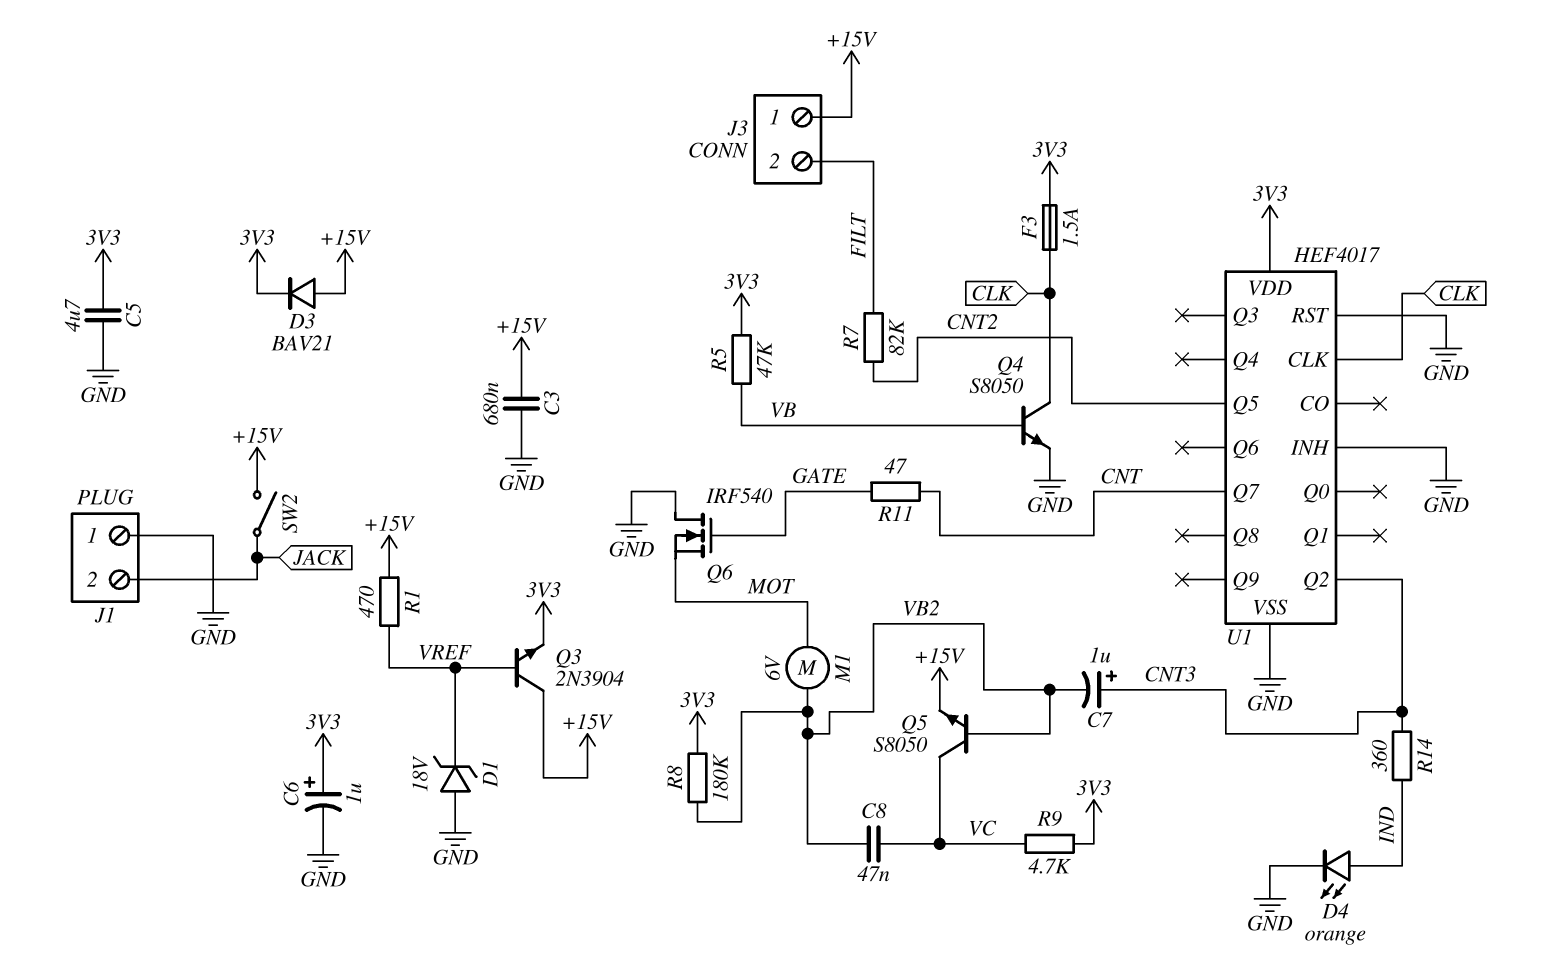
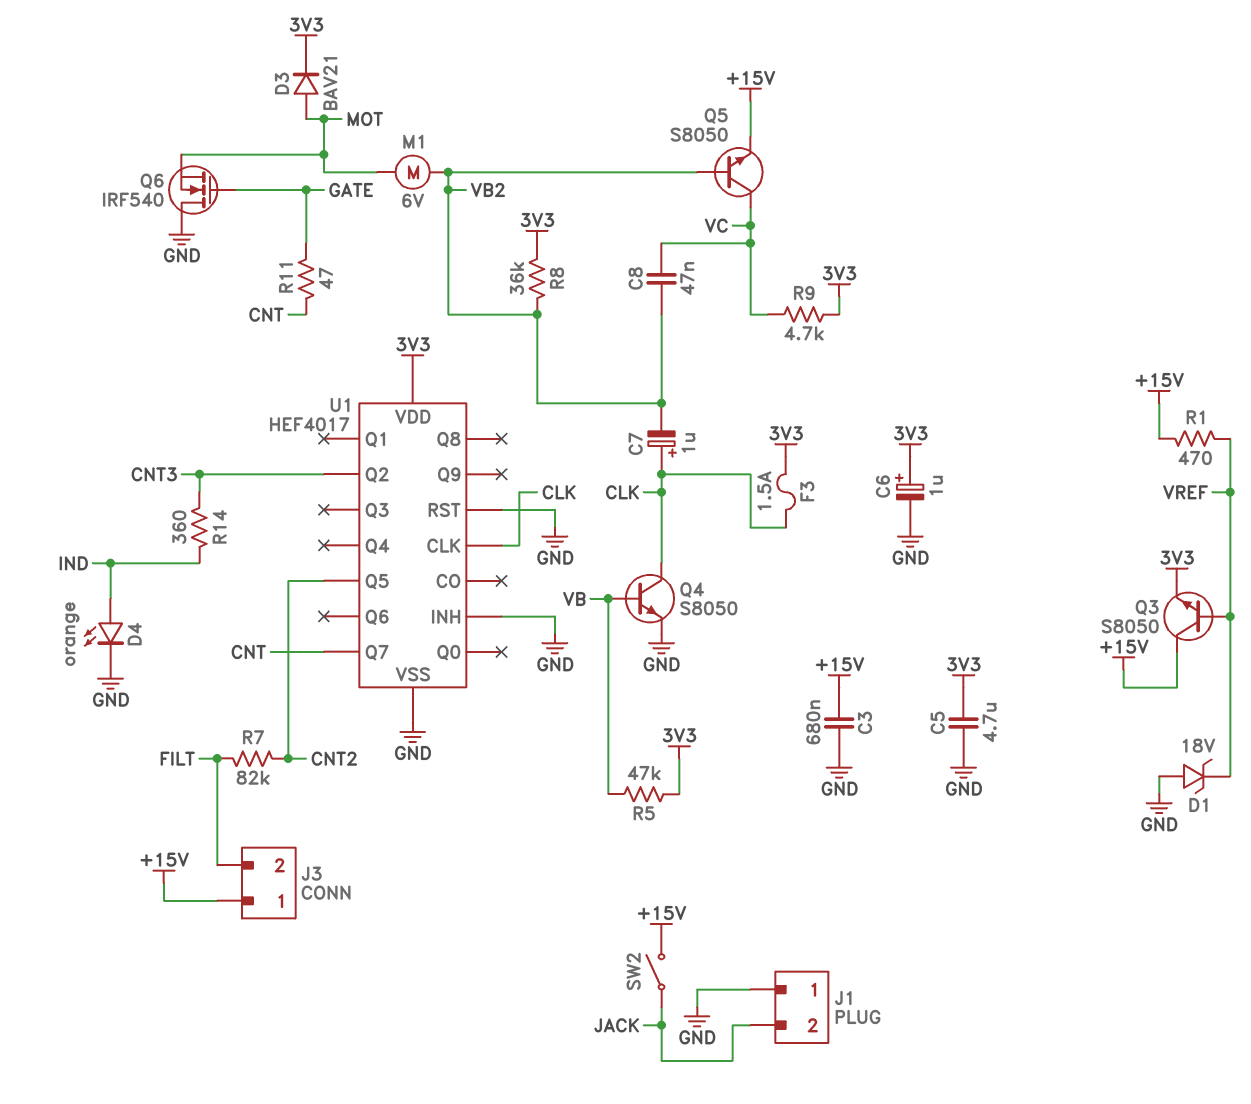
C7: 1uF (plus CNT3, minus VB2) -> 1uF (plus CLK, minus VB2)
D3: diode BAV21 (A +15V, K 3V3) -> diode BAV21 (A MOT, K 3V3)
Q3: NPN 2N3904 (B VREF, C +15V, E 3V3) -> NPN S8050 (B VREF, C +15V, E 3V3)
R8: 180k (3V3, VB2) -> 36k (3V3, VB2)

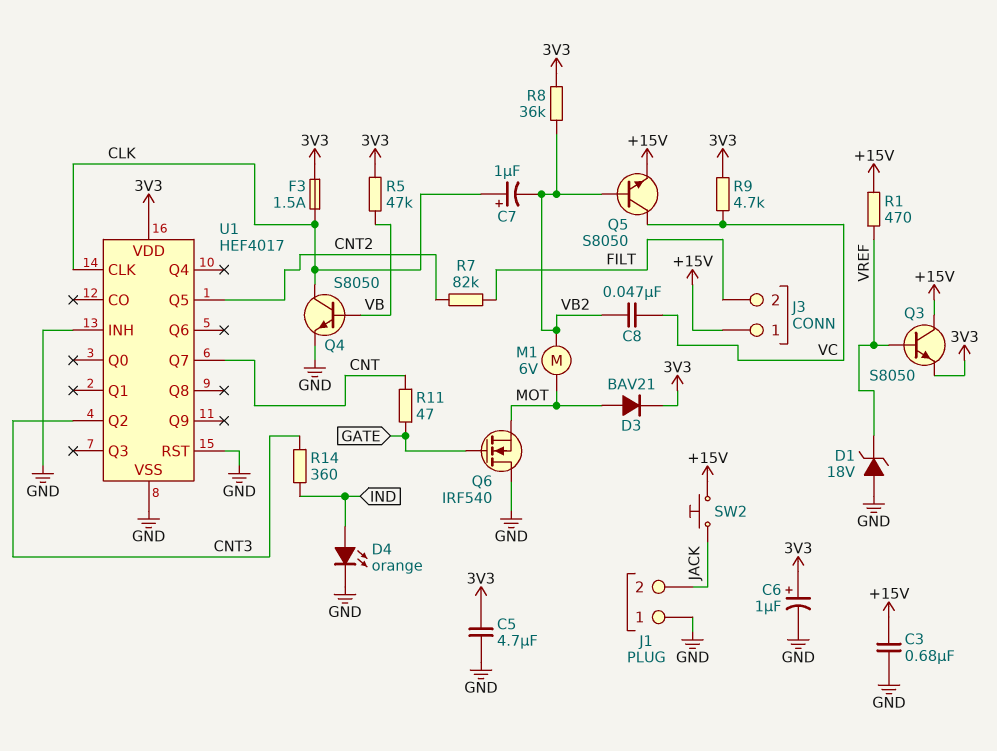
SW2: switch (+15V, JACK) -> button (+15V, JACK)

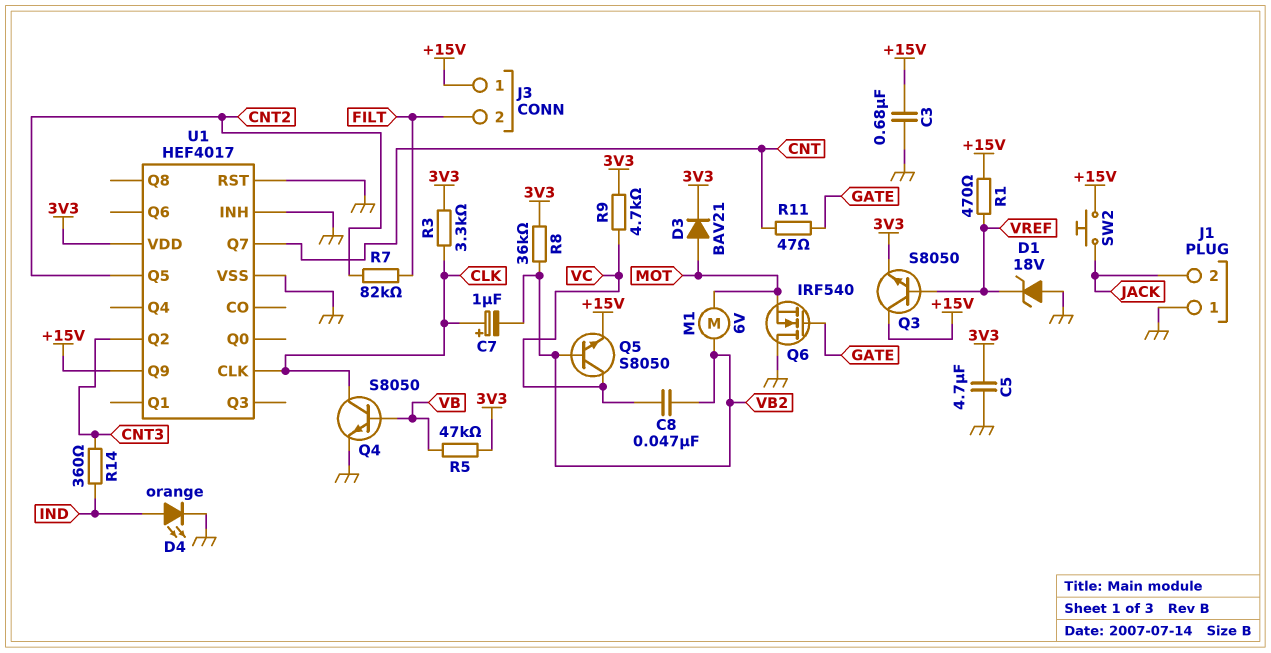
C6: 1uF (plus 3V3, minus GND) -> none
F3: 1.5A (3V3, CLK) -> none
R3: none -> 3.3k (3V3, CLK)
U1 pin Q9: none -> +15V

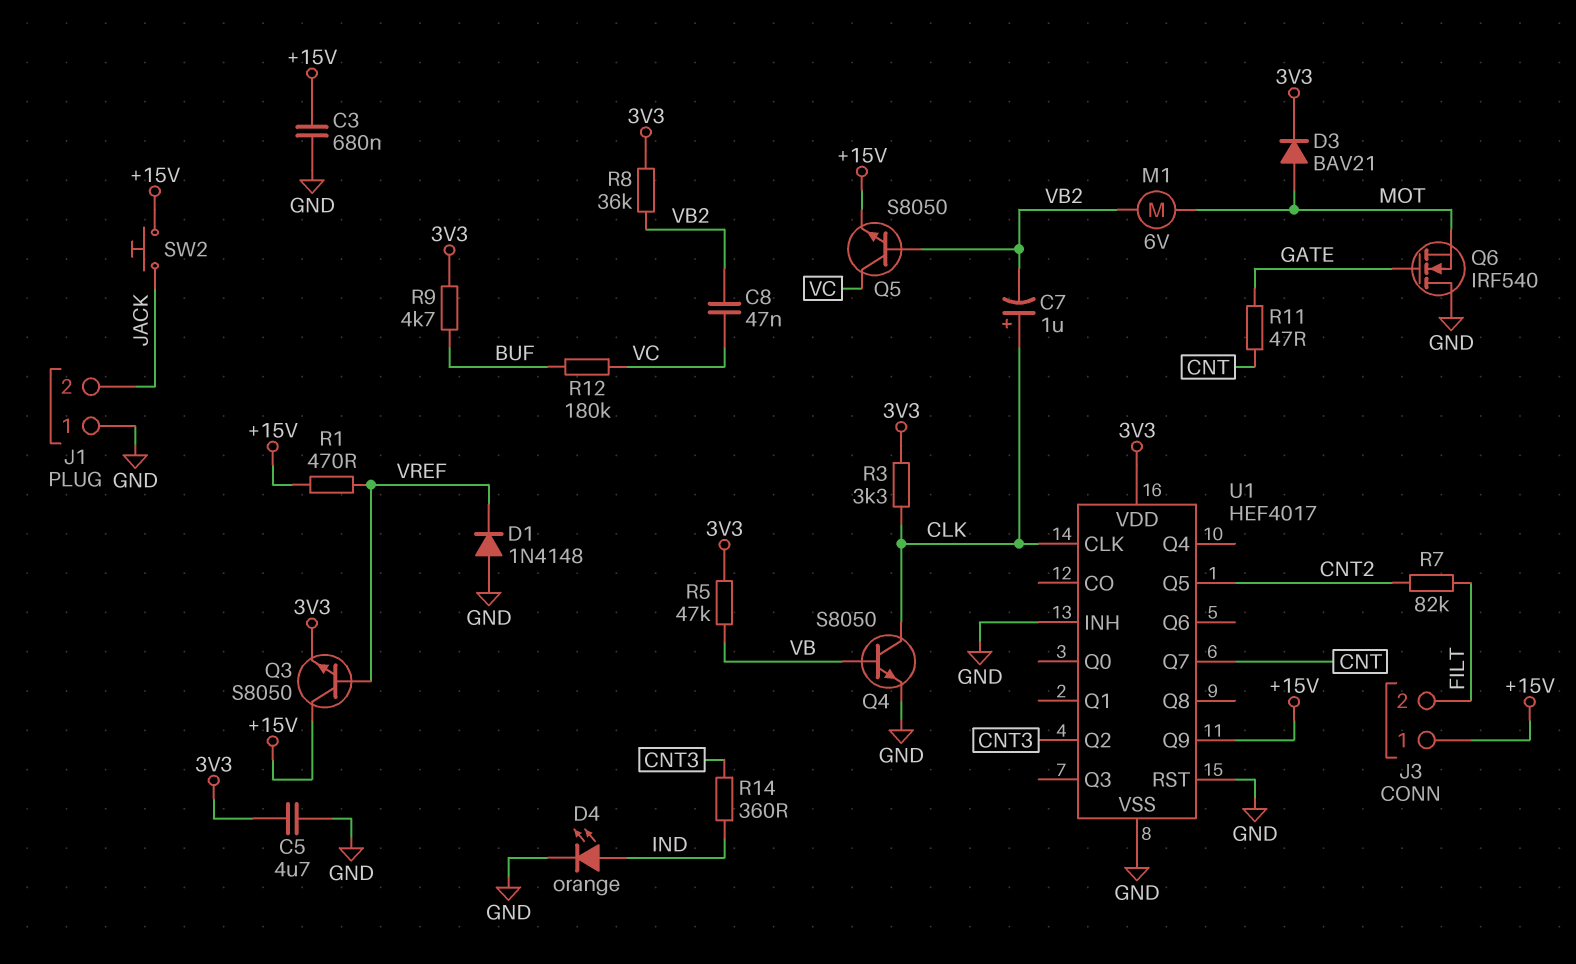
D1: zener 18V (A GND, K VREF) -> diode 1N4148 (A GND, K VREF)
R9: 4.7k (3V3, VC) -> 4.7k (3V3, BUF)
R12: none -> 180k (BUF, VC)

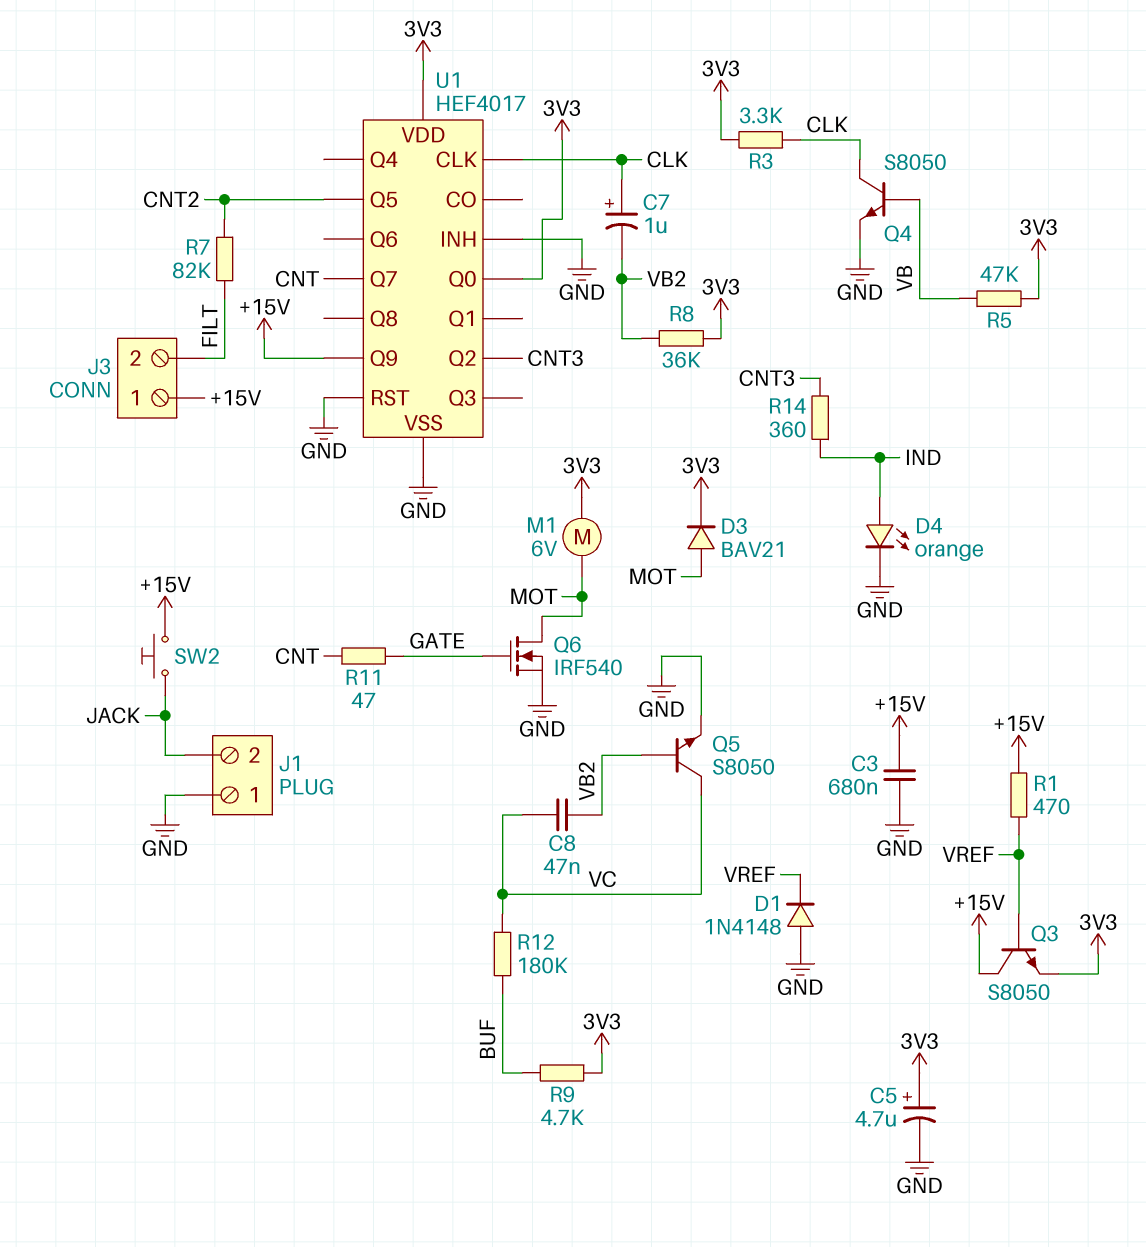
C5: 4.7uF (3V3, GND) -> 4.7uF (plus 3V3, minus GND)
M1: motor 6V (MOT, VB2) -> motor 6V (3V3, MOT)
Q5: NPN S8050 (B VB2, C VC, E +15V) -> NPN S8050 (B VB2, C VC, E GND)
Q6: NMOS IRF540 (G GATE, D GND, S MOT) -> NMOS IRF540 (G GATE, D MOT, S GND)
U1 pin Q0: none -> 3V3

